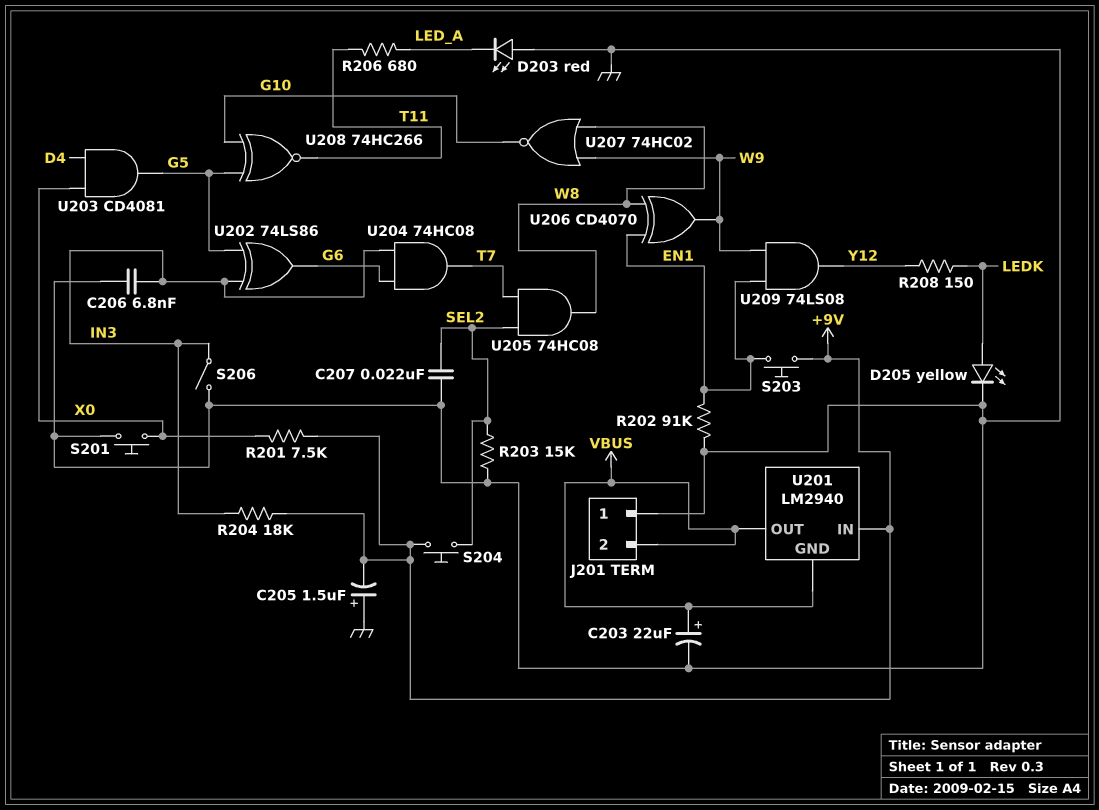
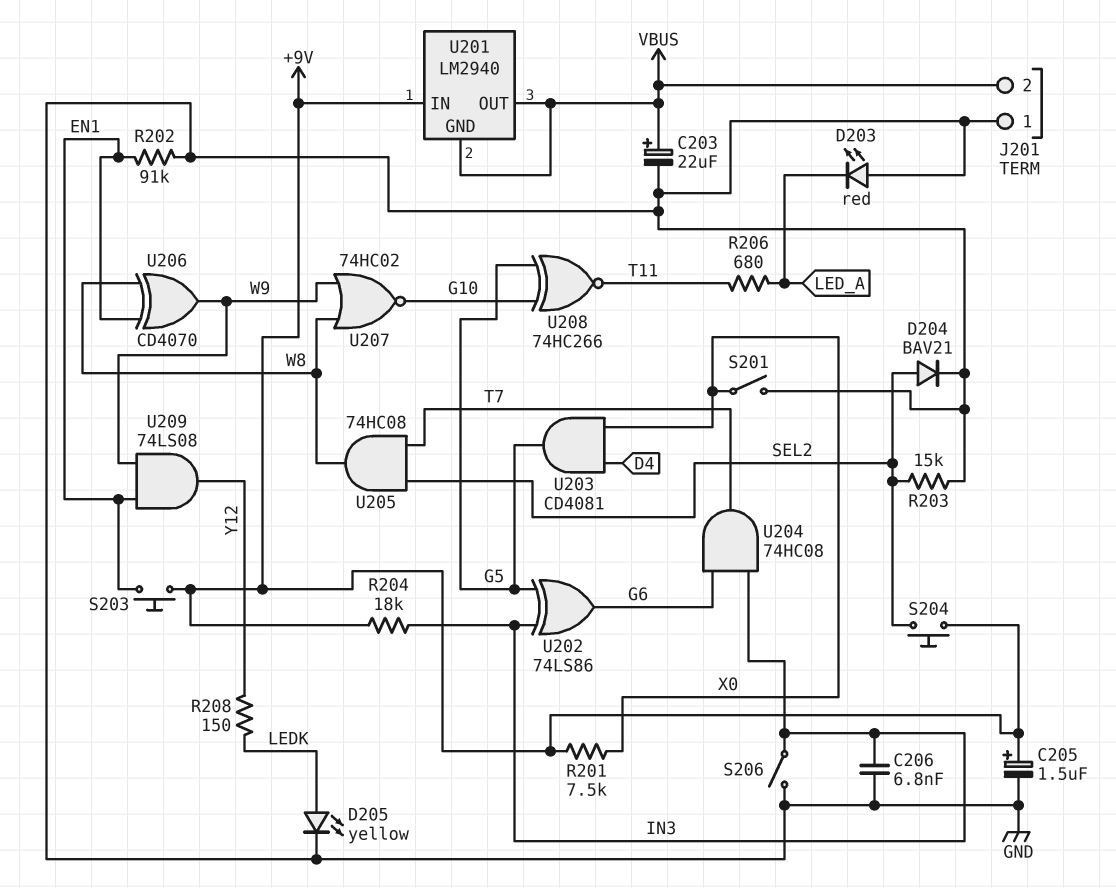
C205: 1.5uF (plus GND, minus +9V) -> 1.5uF (plus +9V, minus GND)
C207: 22nF (GND, SEL2) -> none
D204: none -> diode BAV21 (A SEL2, K GND)
S201: button (GND, X0) -> switch (GND, X0)

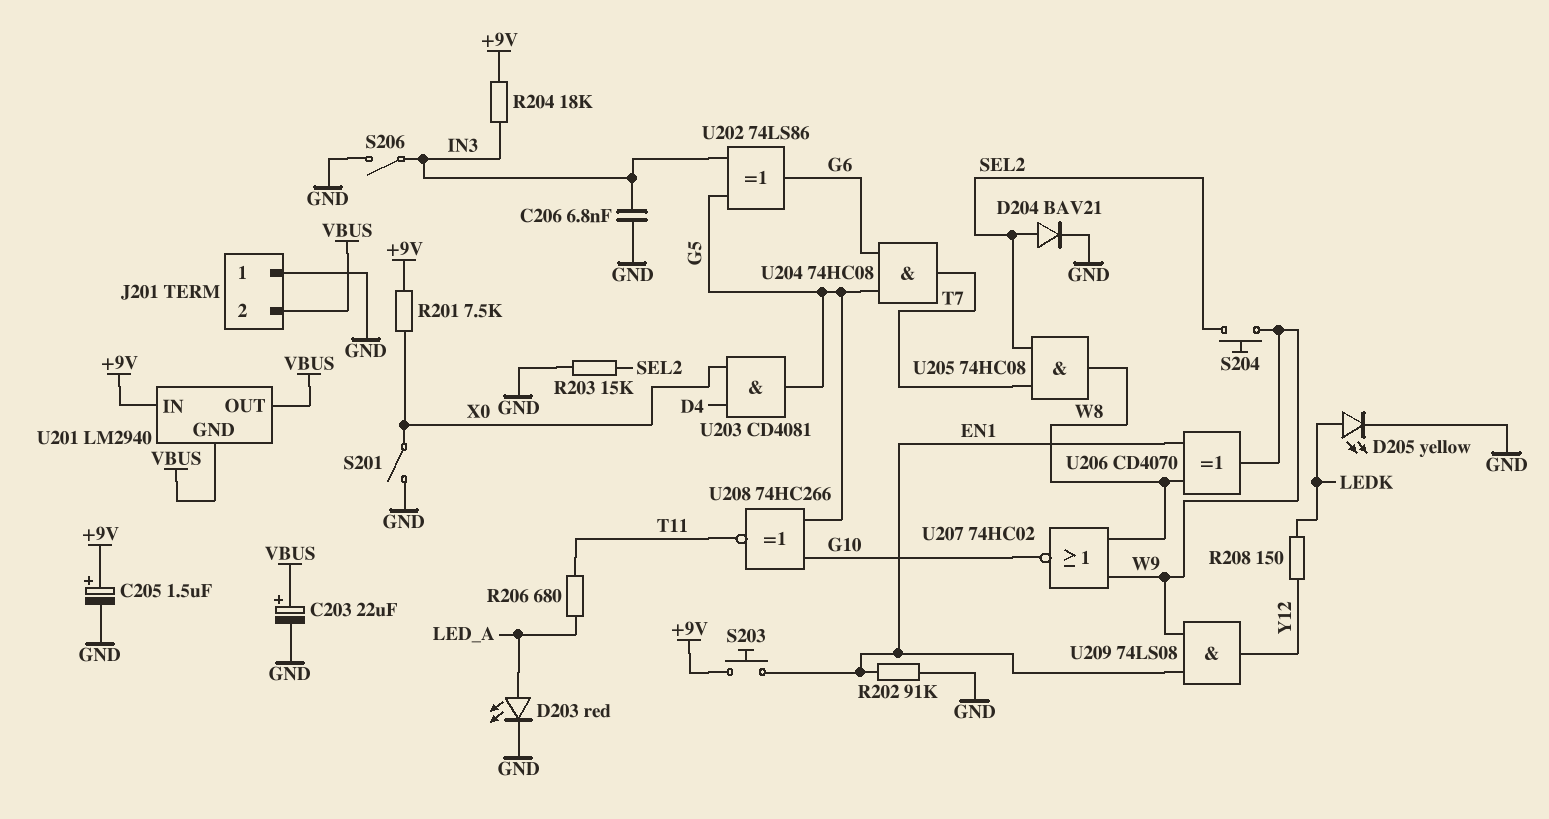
D203: LED red (A GND, K LED_A) -> LED red (A LED_A, K GND)
S204: button (+9V, SEL2) -> button (SEL2, W9)
U204: AND 74HC08 (in G6, in IN3, out T7) -> AND 74HC08 (in G5, in G6, out T7)

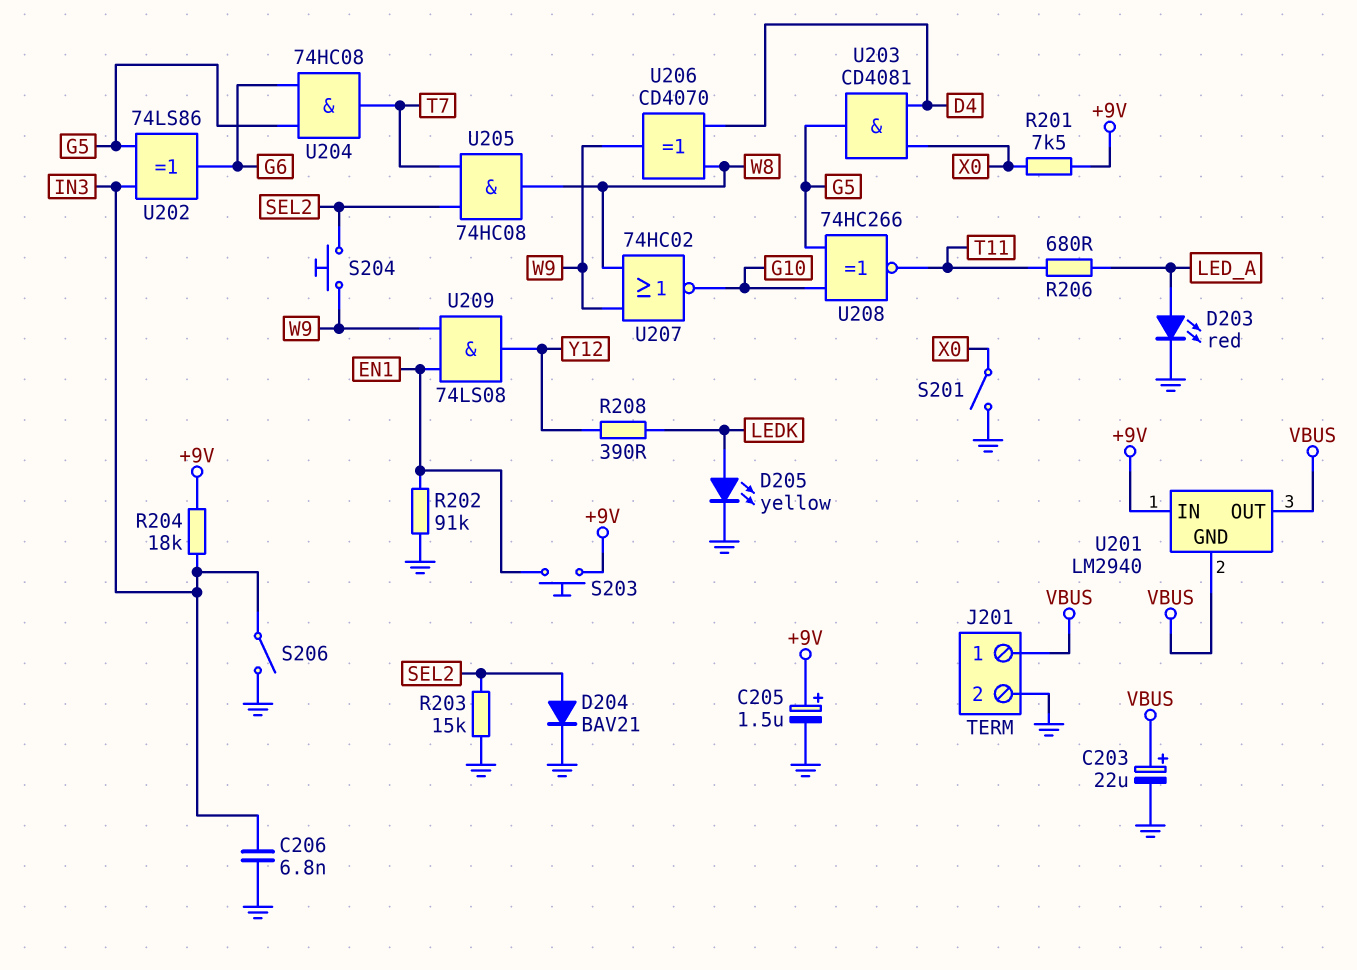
J201 pin 1: GND -> VBUS
J201 pin 2: VBUS -> GND
R208: 150 (LEDK, Y12) -> 390 (LEDK, Y12)
U206: XOR CD4070 (in EN1, in W8, out W9) -> XOR CD4070 (in D4, in W8, out W9)

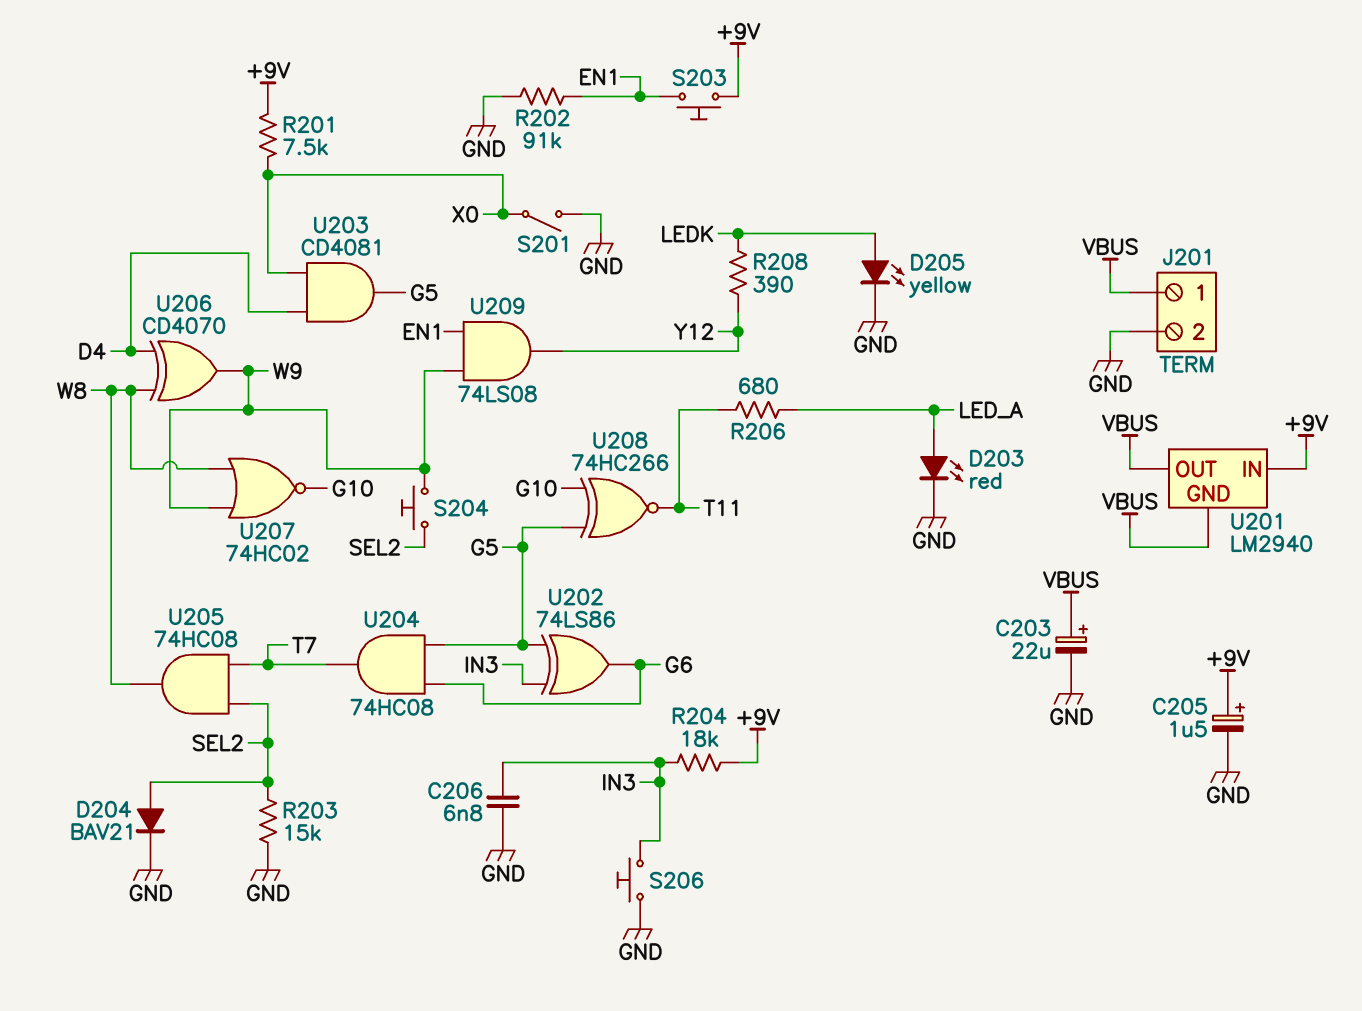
S206: switch (GND, IN3) -> button (GND, IN3)

